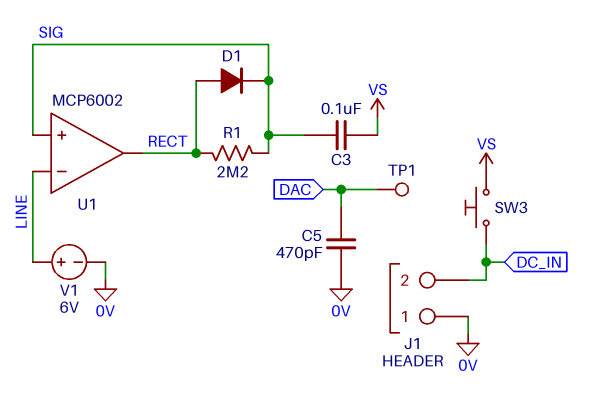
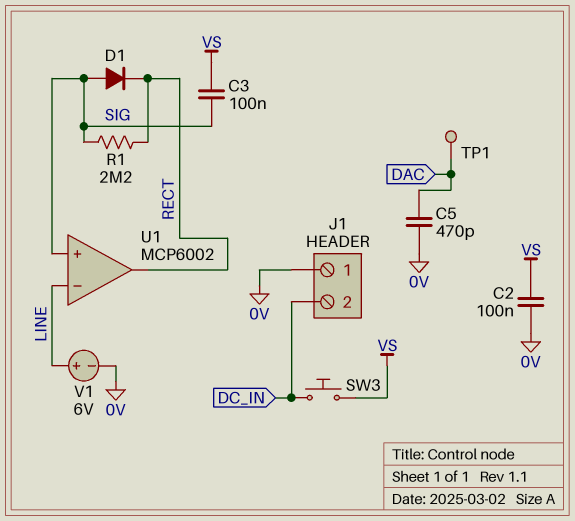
C2: none -> 100nF (0V, VS)
D1: diode (A RECT, K SIG) -> diode (A SIG, K RECT)

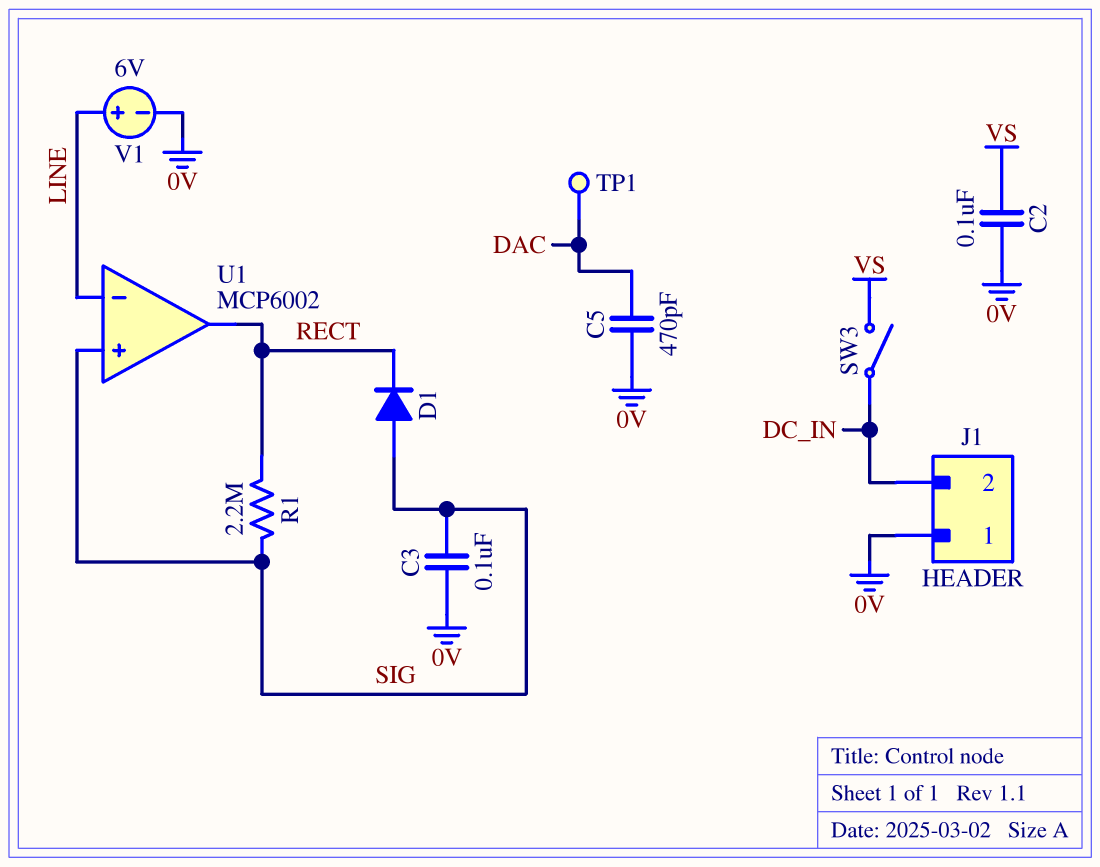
C3: 100nF (SIG, VS) -> 100nF (0V, SIG)
SW3: button (DC_IN, VS) -> switch (DC_IN, VS)

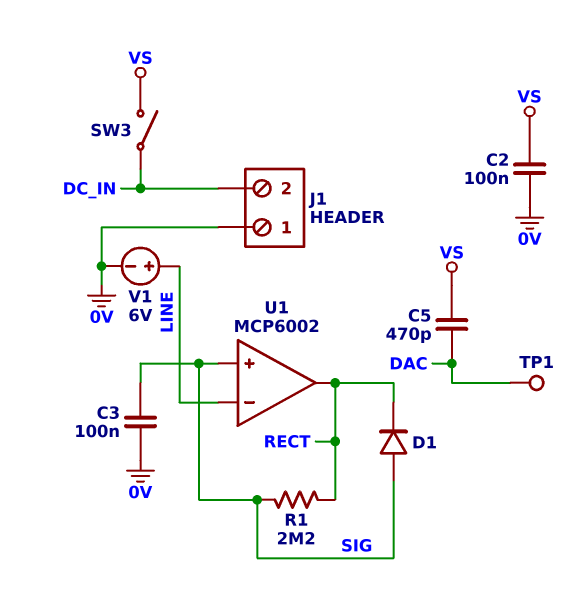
C5: 470pF (0V, DAC) -> 470pF (DAC, VS)

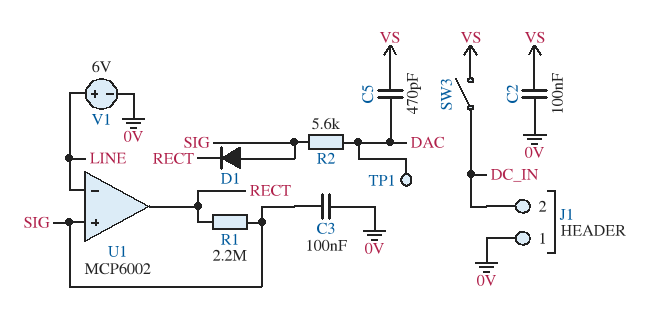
R2: none -> 5.6k (DAC, SIG)

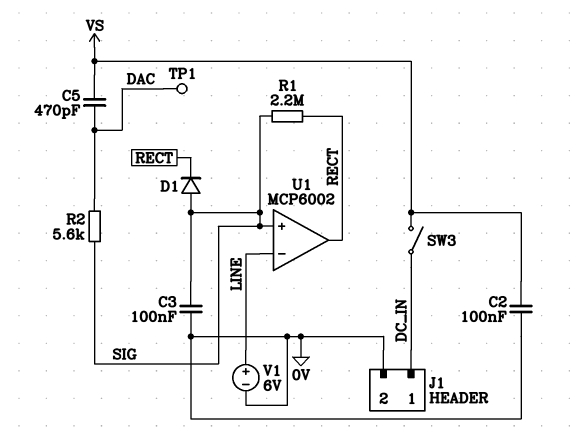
J1 pin 1: 0V -> DC_IN
J1 pin 2: DC_IN -> 0V

